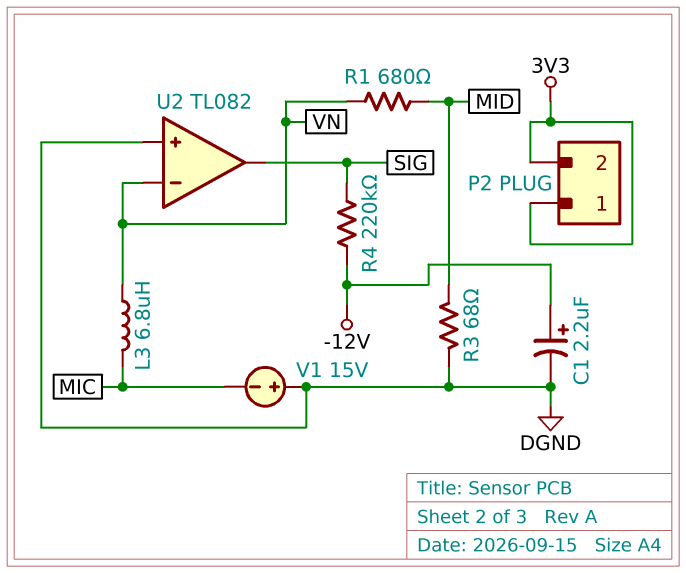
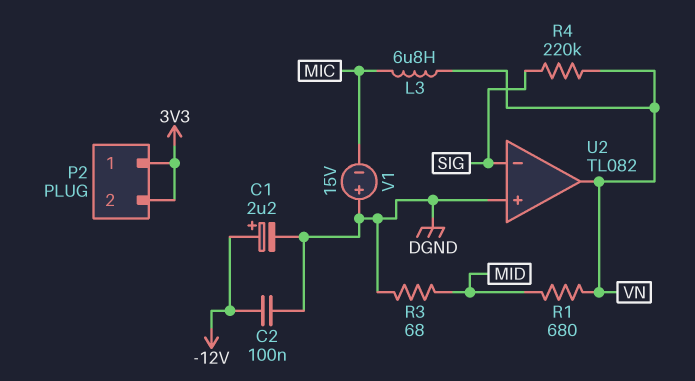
C2: none -> 100nF (-12V, DGND)
R4: 220k (-12V, SIG) -> 220k (SIG, VN)
U2 pin in-: VN -> SIG
U2 pin out: SIG -> VN

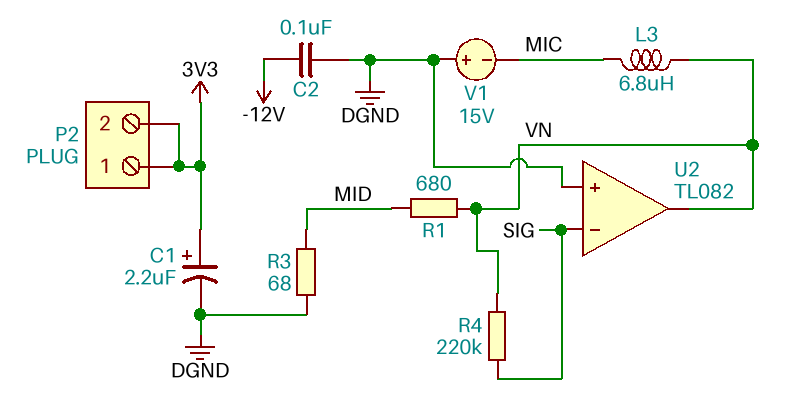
C1: 2.2uF (plus -12V, minus DGND) -> 2.2uF (plus 3V3, minus DGND)

